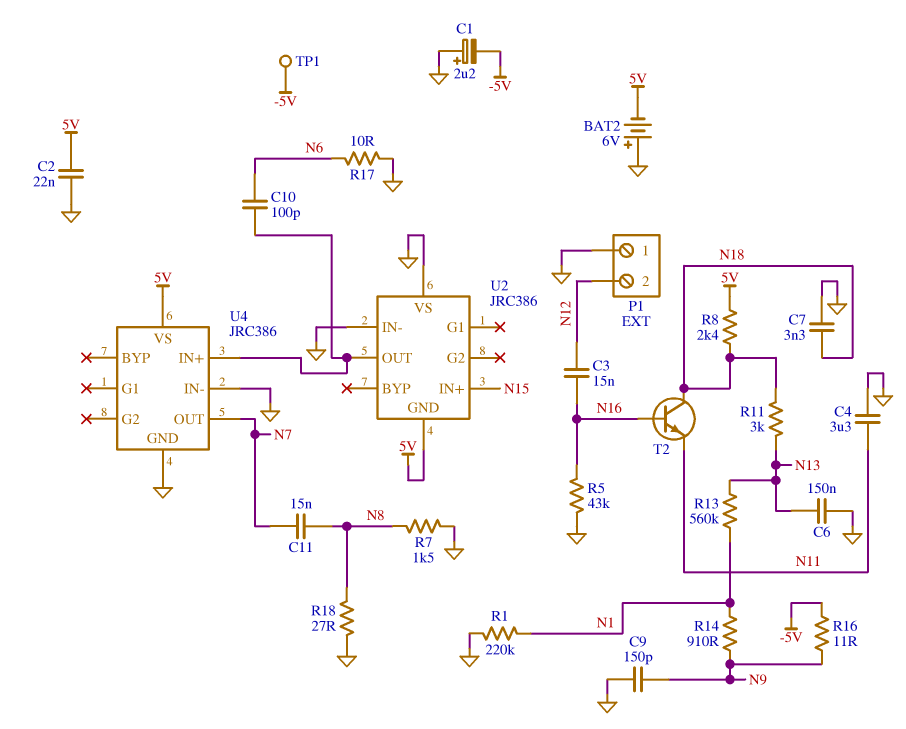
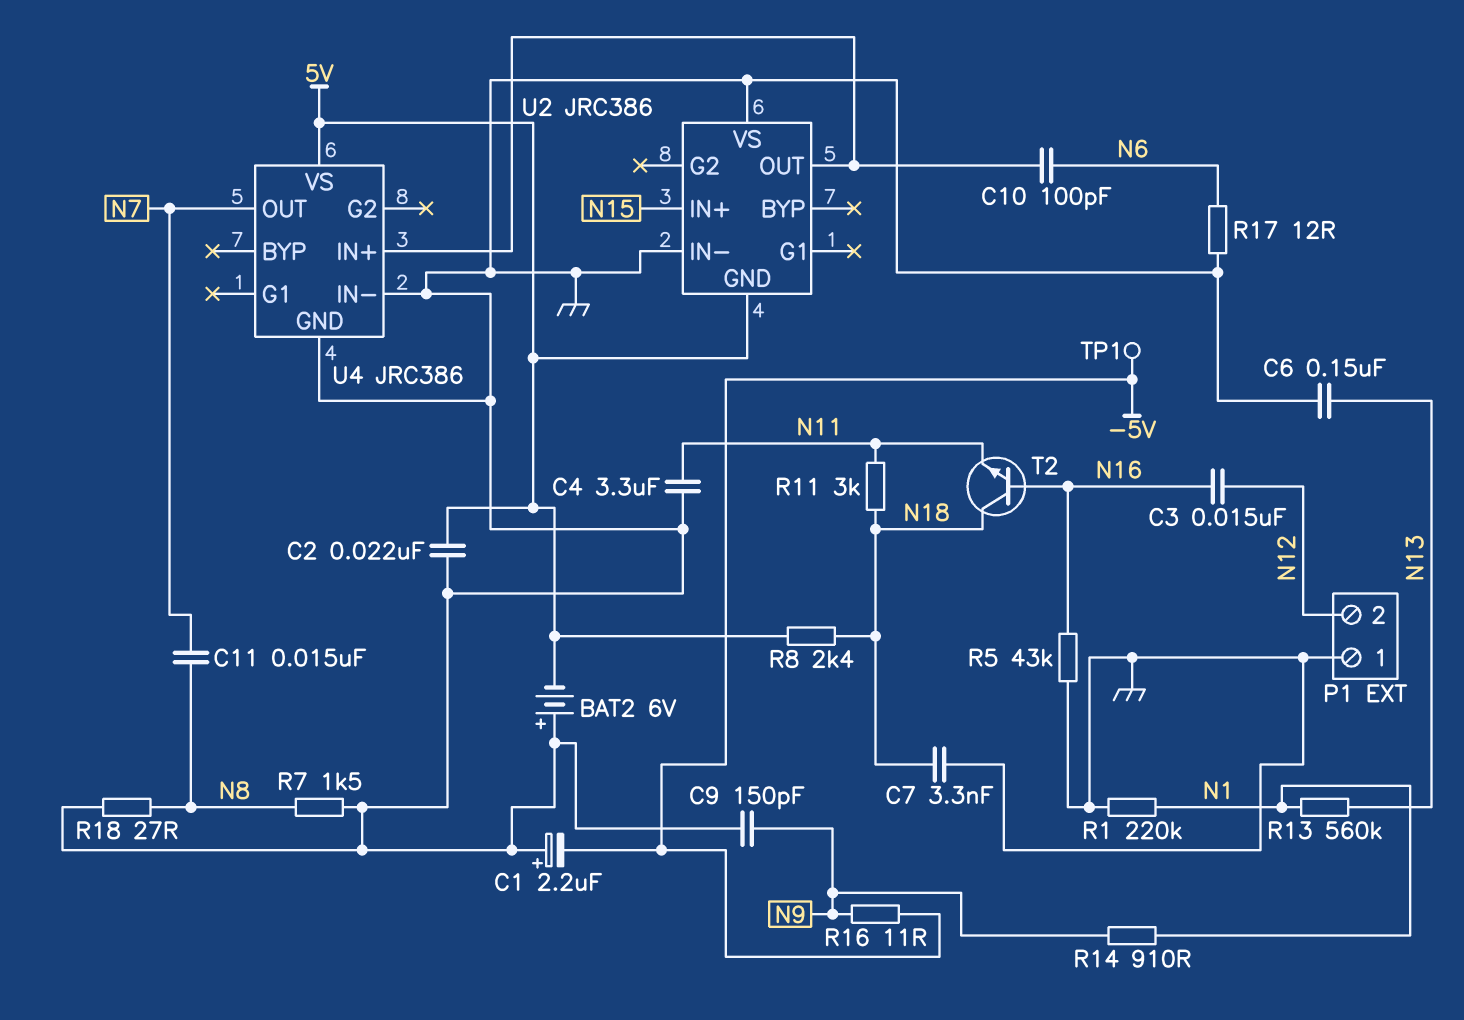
R11: 3k (N13, N18) -> 3k (N11, N18)
R17: 10 (GND, N6) -> 12 (GND, N6)

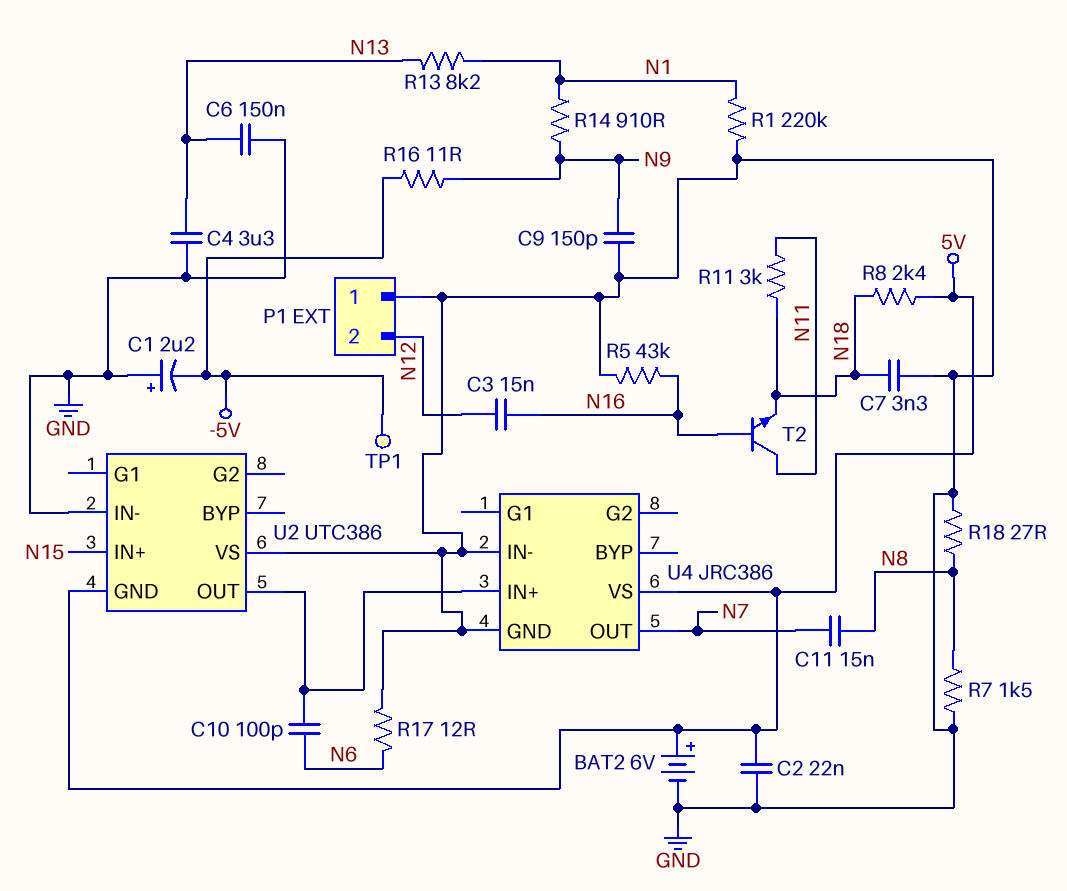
BAT2: 6V (plus GND, minus 5V) -> 6V (plus 5V, minus GND)
C4: 3.3uF (GND, N11) -> 3.3uF (GND, N13)
R13: 560k (N1, N13) -> 8.2k (N1, N13)
T2: NPN (B N16, C N18, E N11) -> NPN (B N16, C N11, E N18)
U2: JRC386 -> UTC386

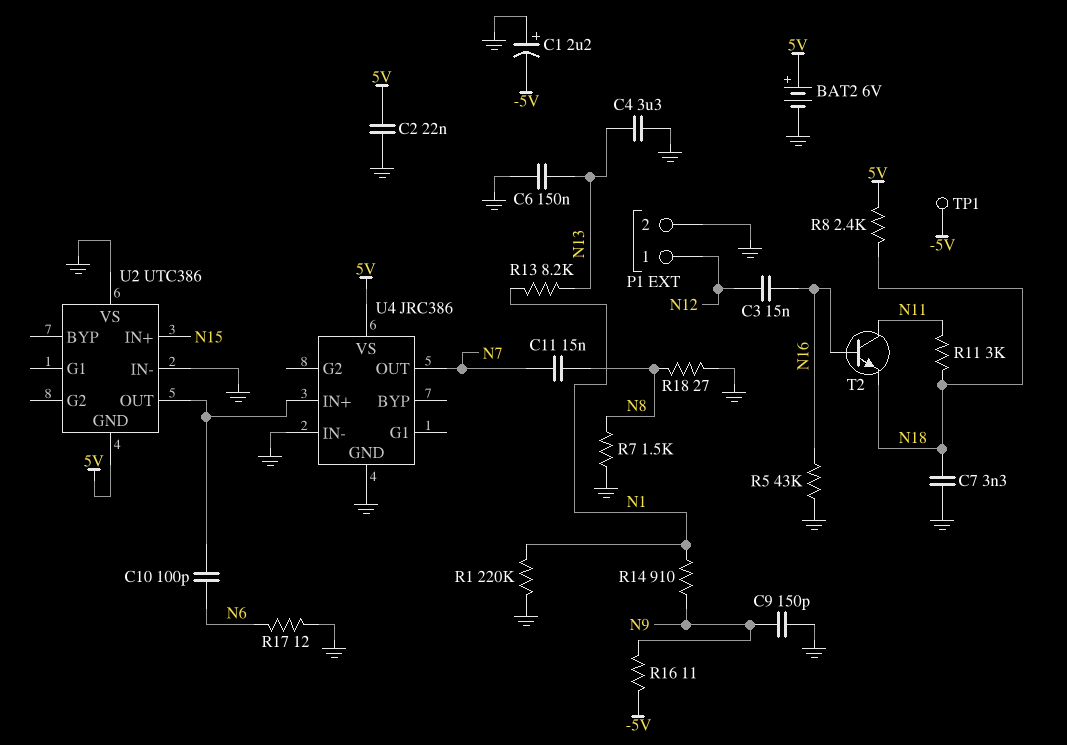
P1 pin 1: GND -> N12
P1 pin 2: N12 -> GND

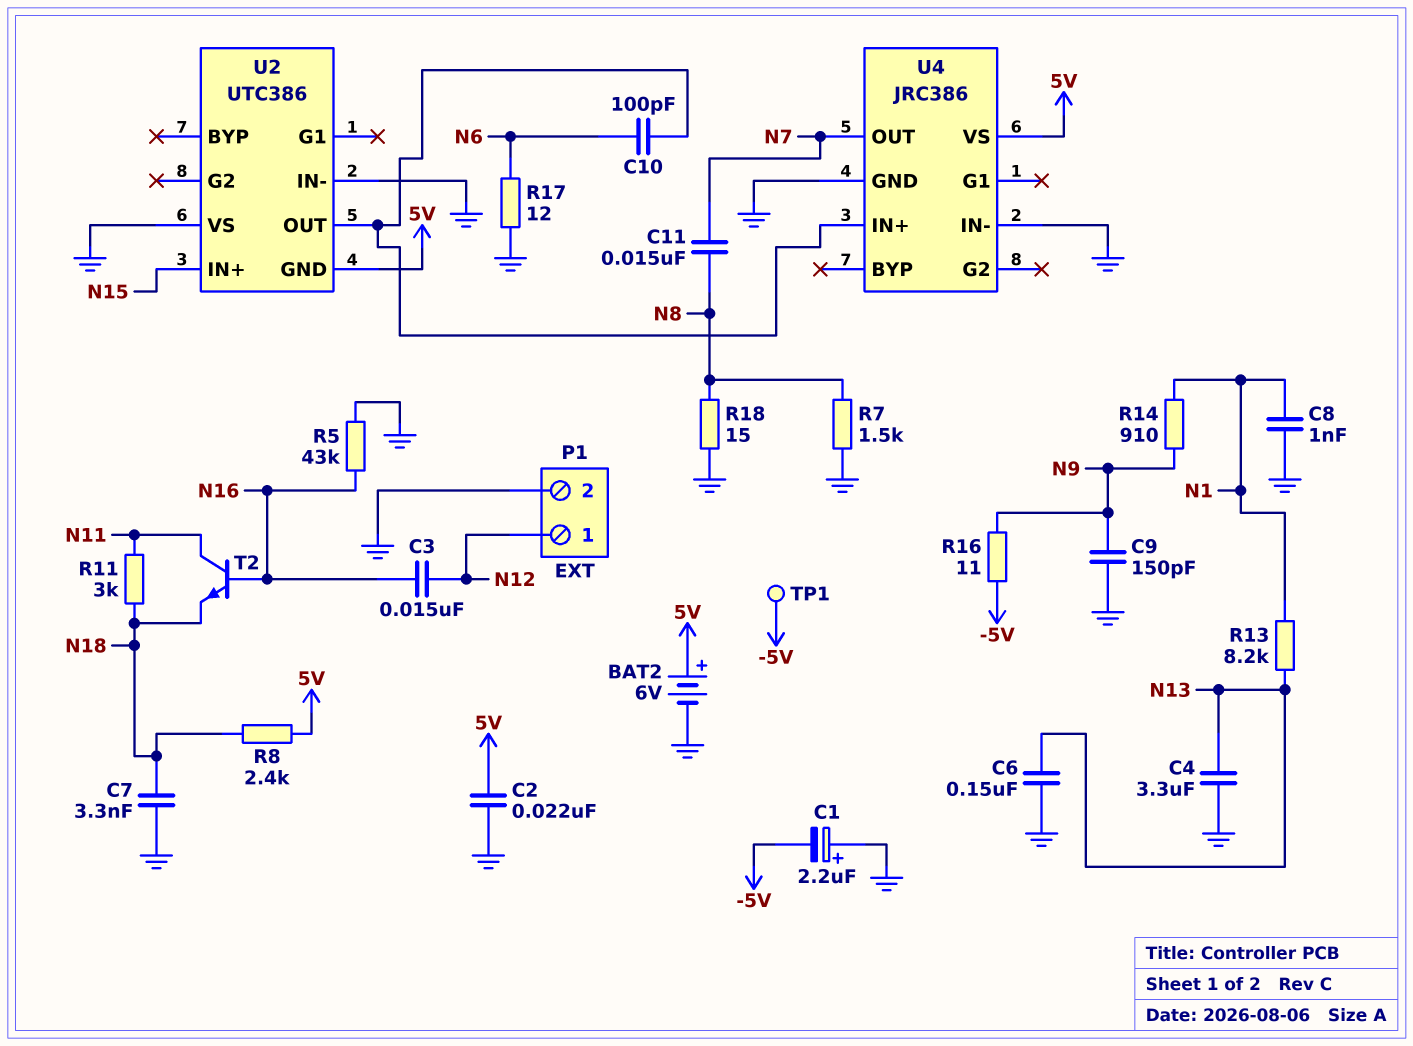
C8: none -> 1nF (GND, N1)
R1: 220k (GND, N1) -> none
R18: 27 (GND, N8) -> 15 (GND, N8)

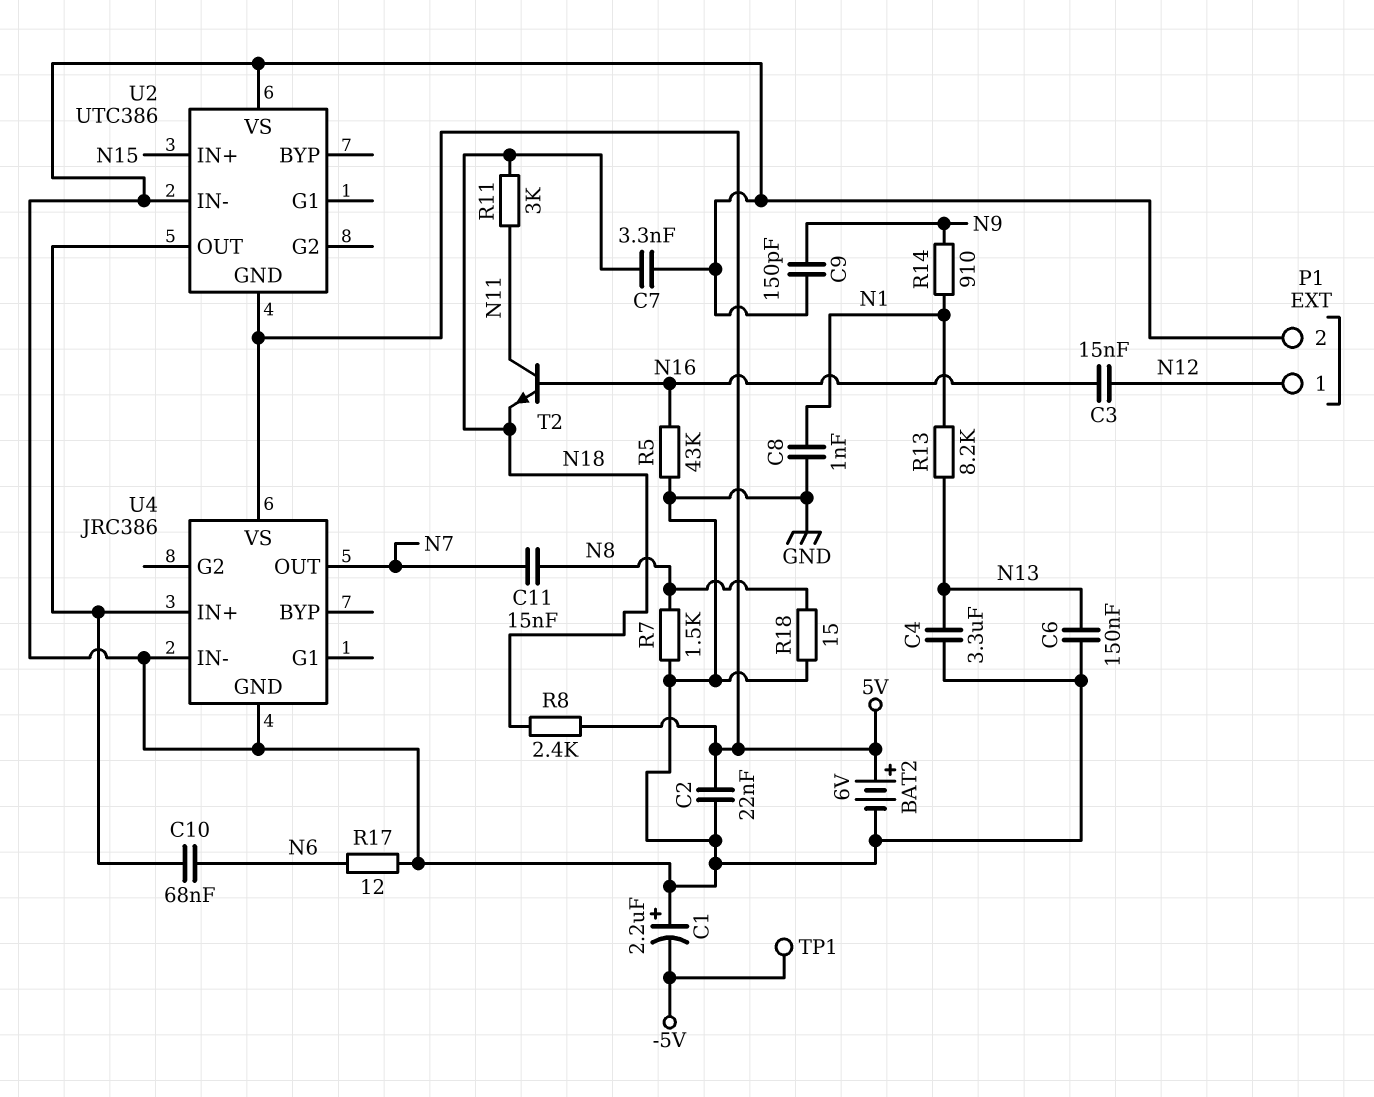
C10: 100pF (N6, U2/OUT) -> 68nF (N6, U2/OUT)
R16: 11 (-5V, N9) -> none

